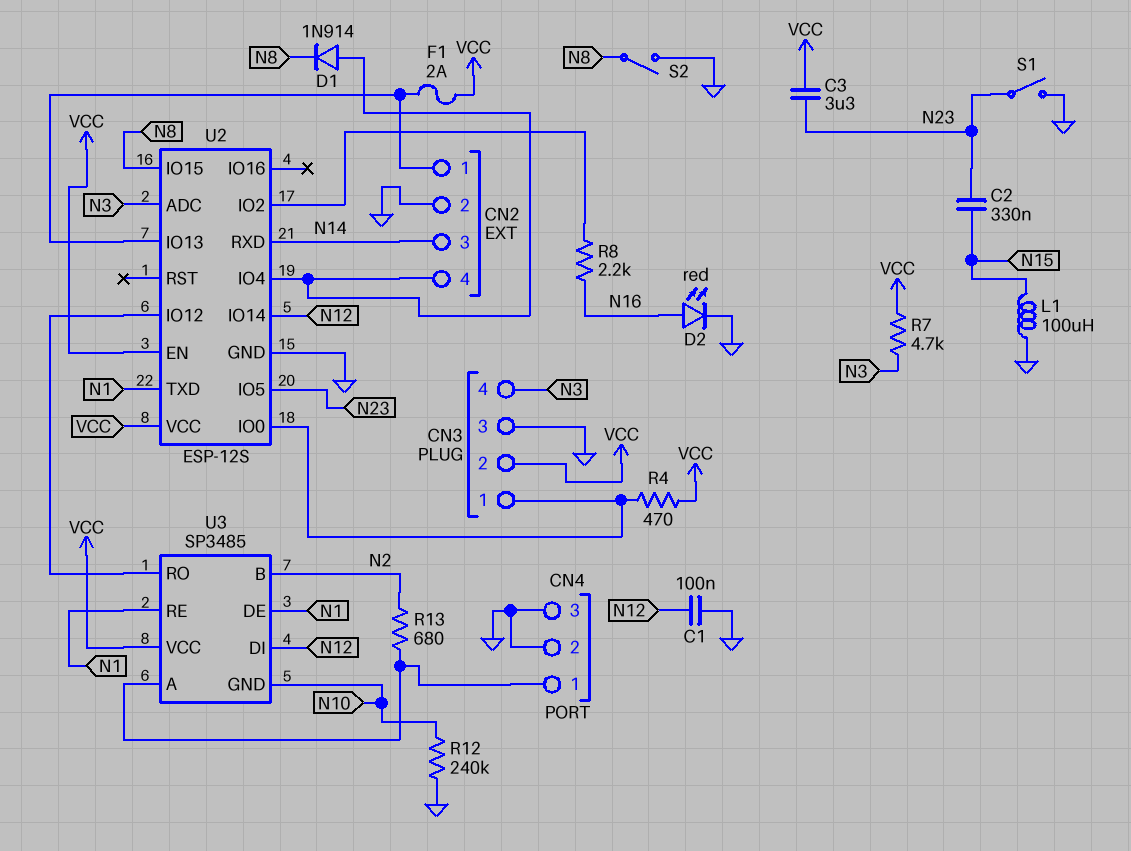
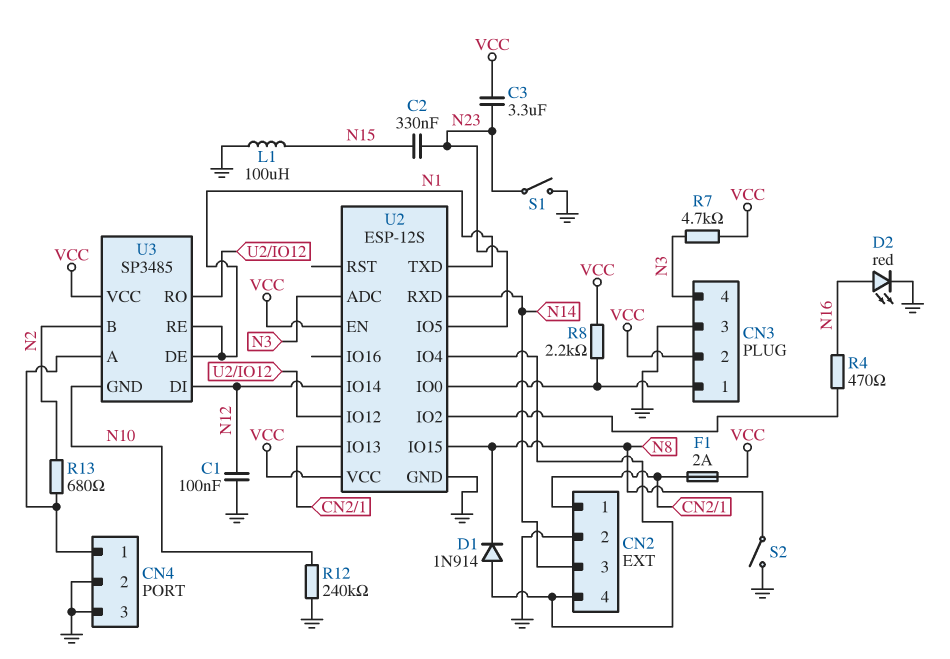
R4: 470 (CN3/1, VCC) -> 470 (N16, U2/IO2)
R8: 2.2k (N16, U2/IO2) -> 2.2k (CN3/1, VCC)

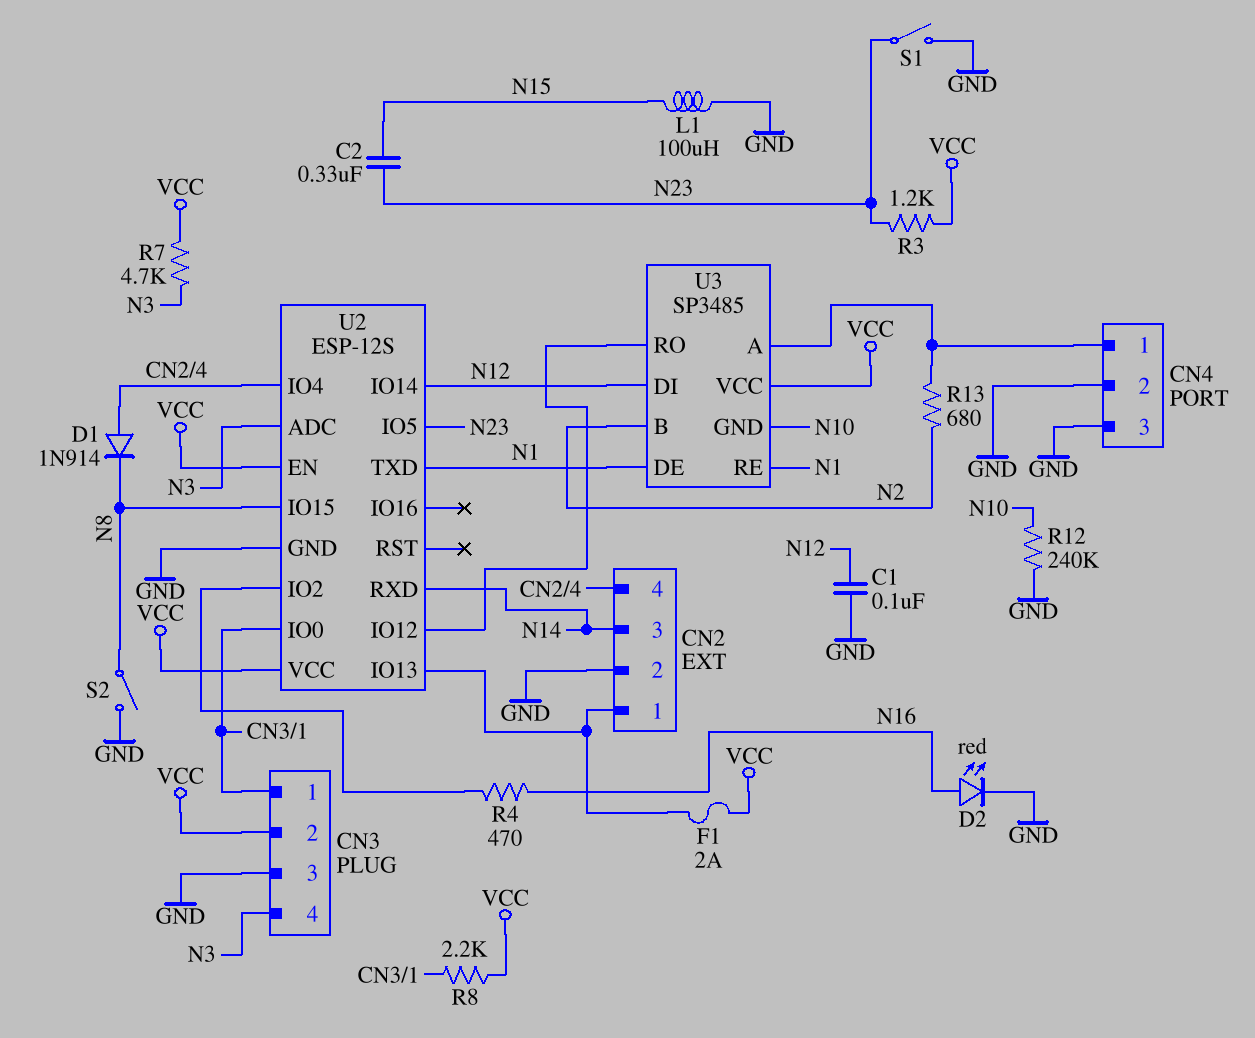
C3: 3.3uF (N23, VCC) -> none
R3: none -> 1.2k (N23, VCC)

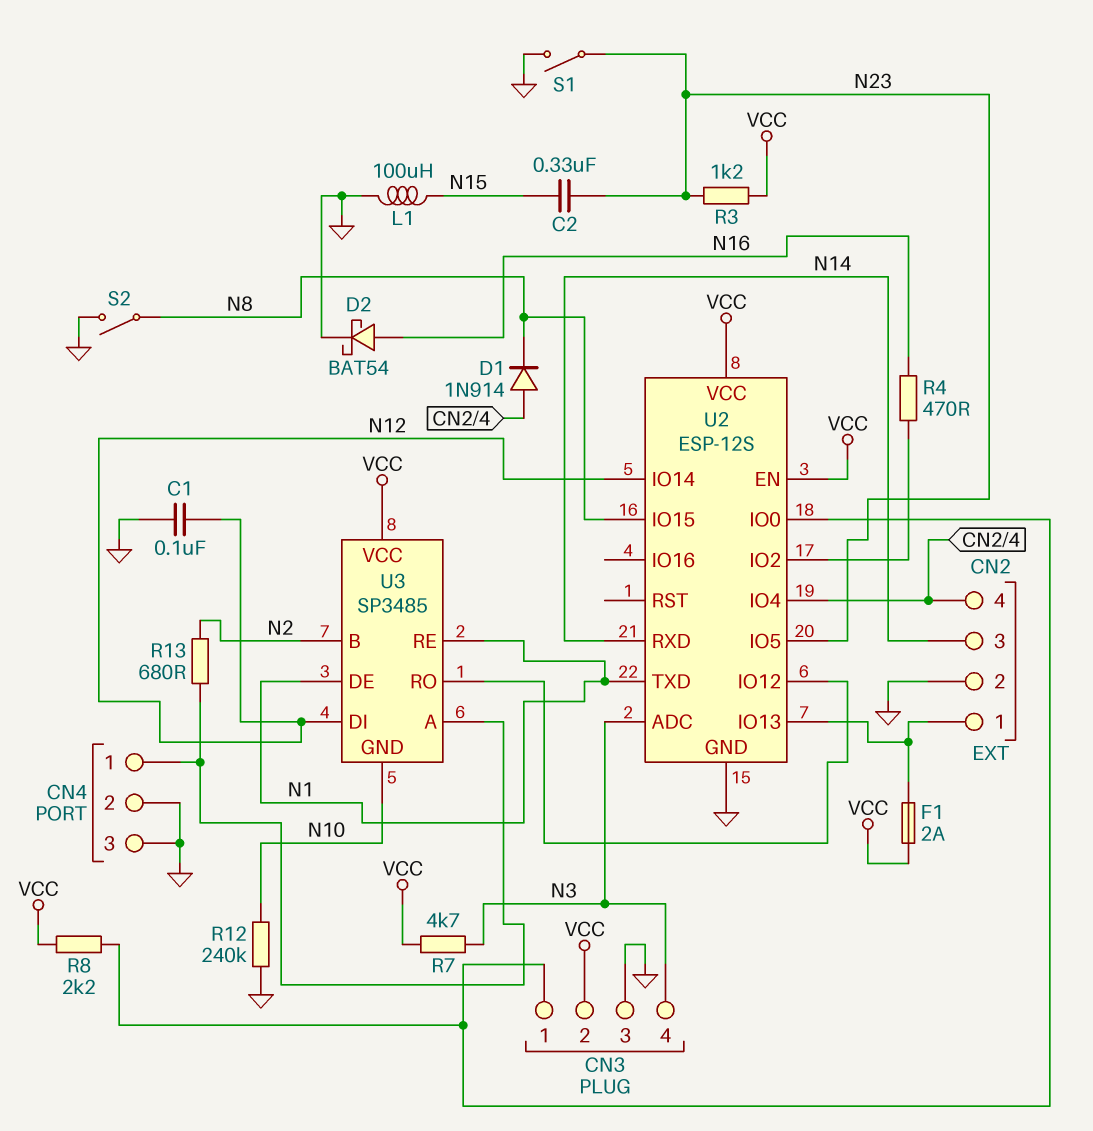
D2: LED red (A N16, K GND) -> schottky BAT54 (A N16, K GND)

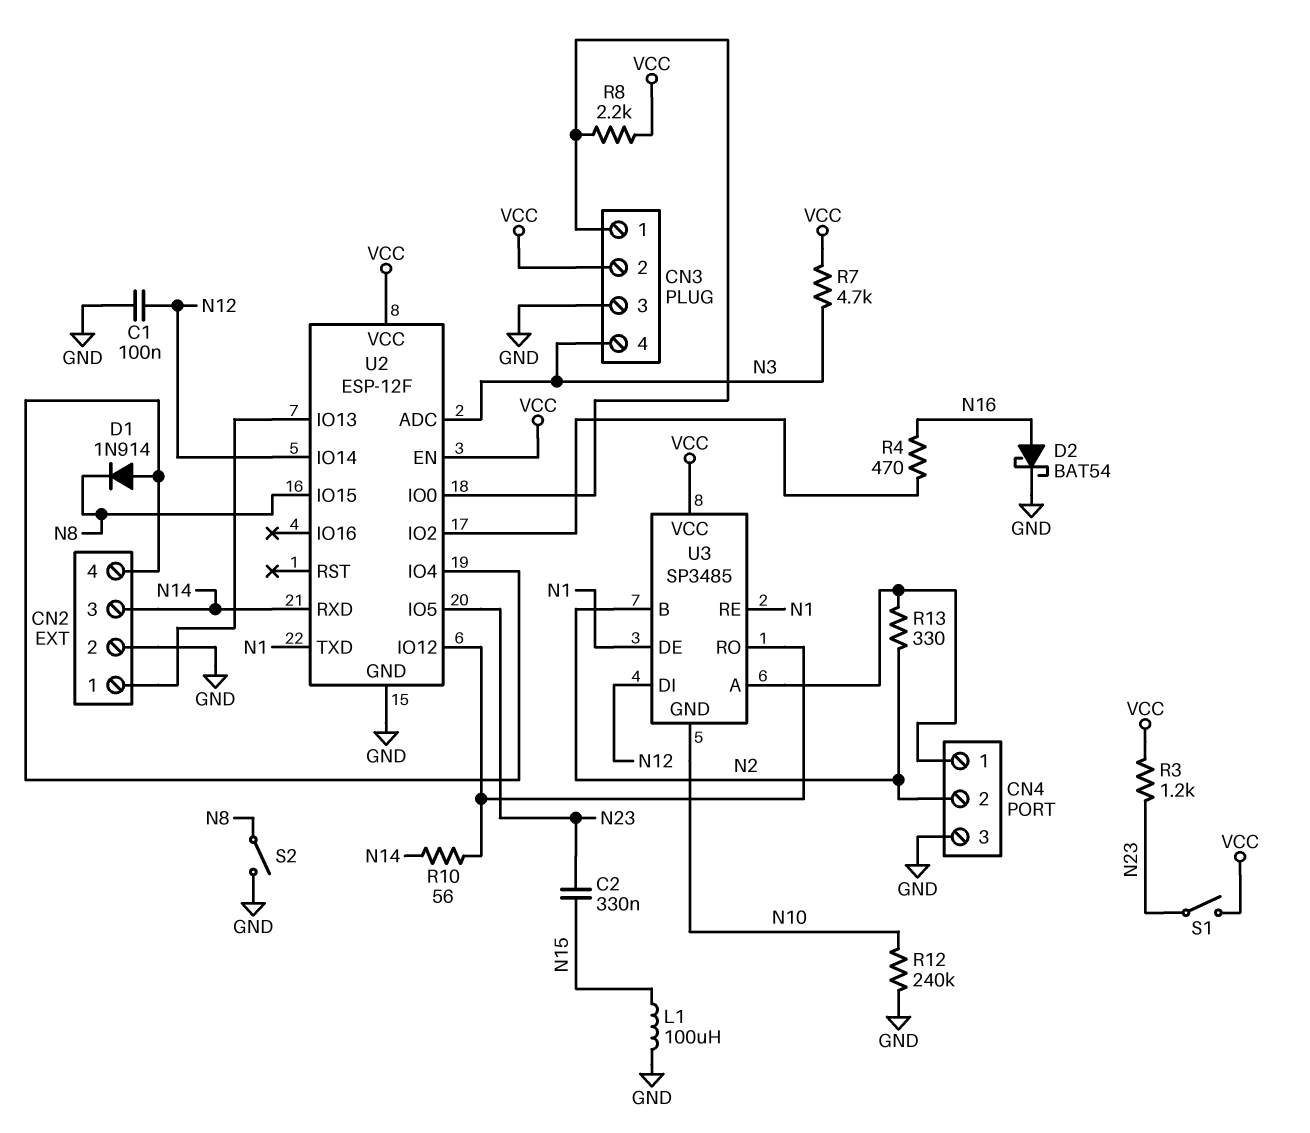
CN4 pin 2: GND -> N2
F1: 2A (CN2/1, VCC) -> none
R10: none -> 56 (N14, U2/IO12)
R13: 680 (CN4/1, N2) -> 330 (CN4/1, N2)
S1: switch (GND, N23) -> switch (N23, VCC)
U2: ESP-12S -> ESP-12F

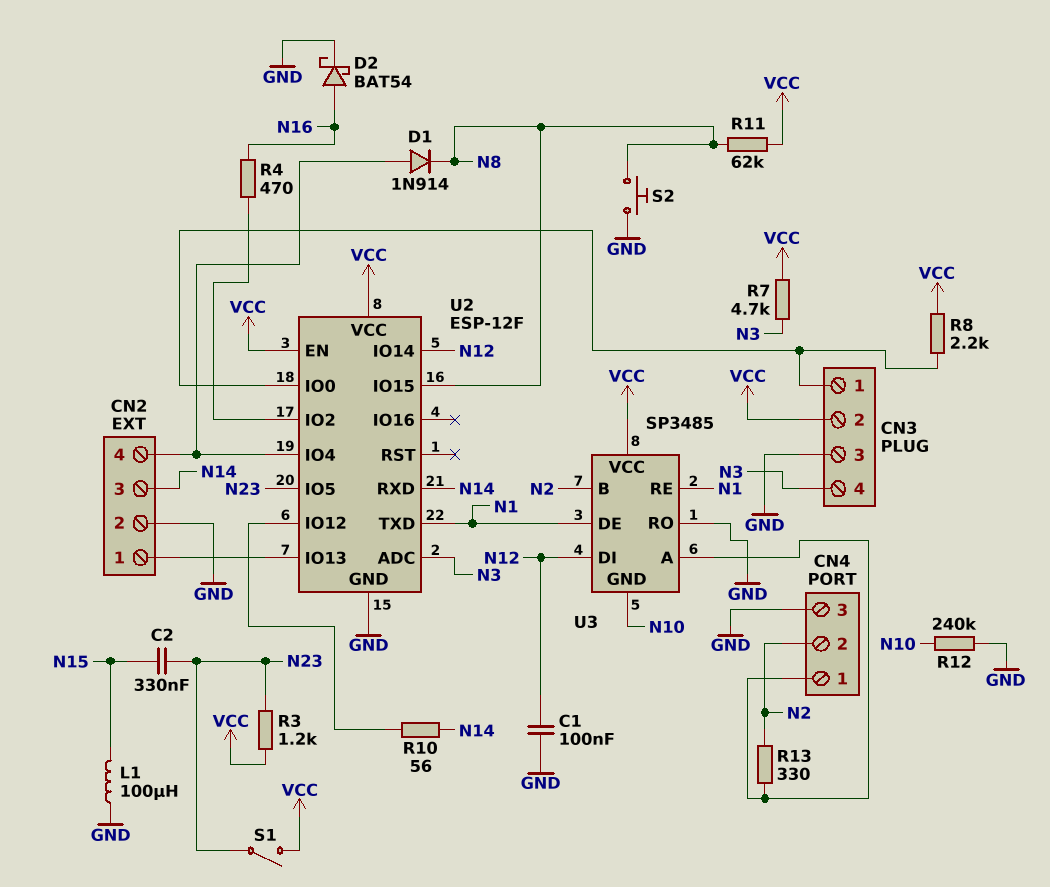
R11: none -> 62k (N8, VCC)
S2: switch (GND, N8) -> button (GND, N8)
U3 pin RO: U2/IO12 -> GND

